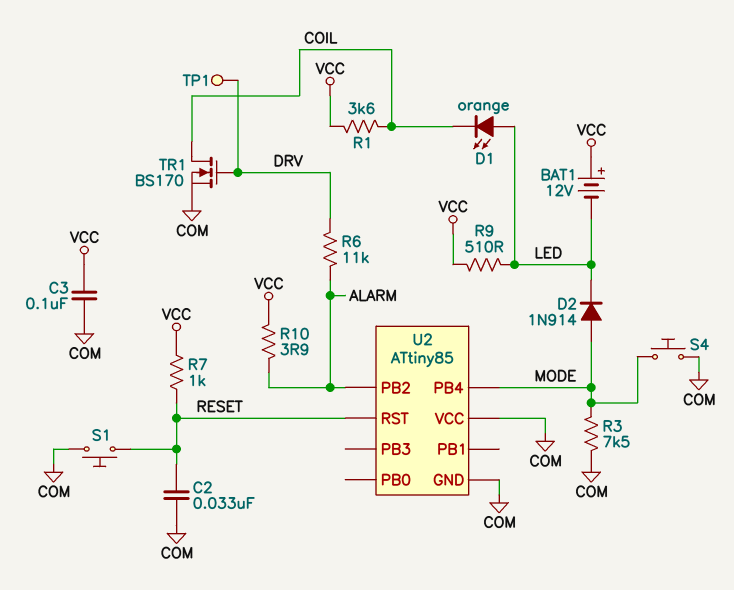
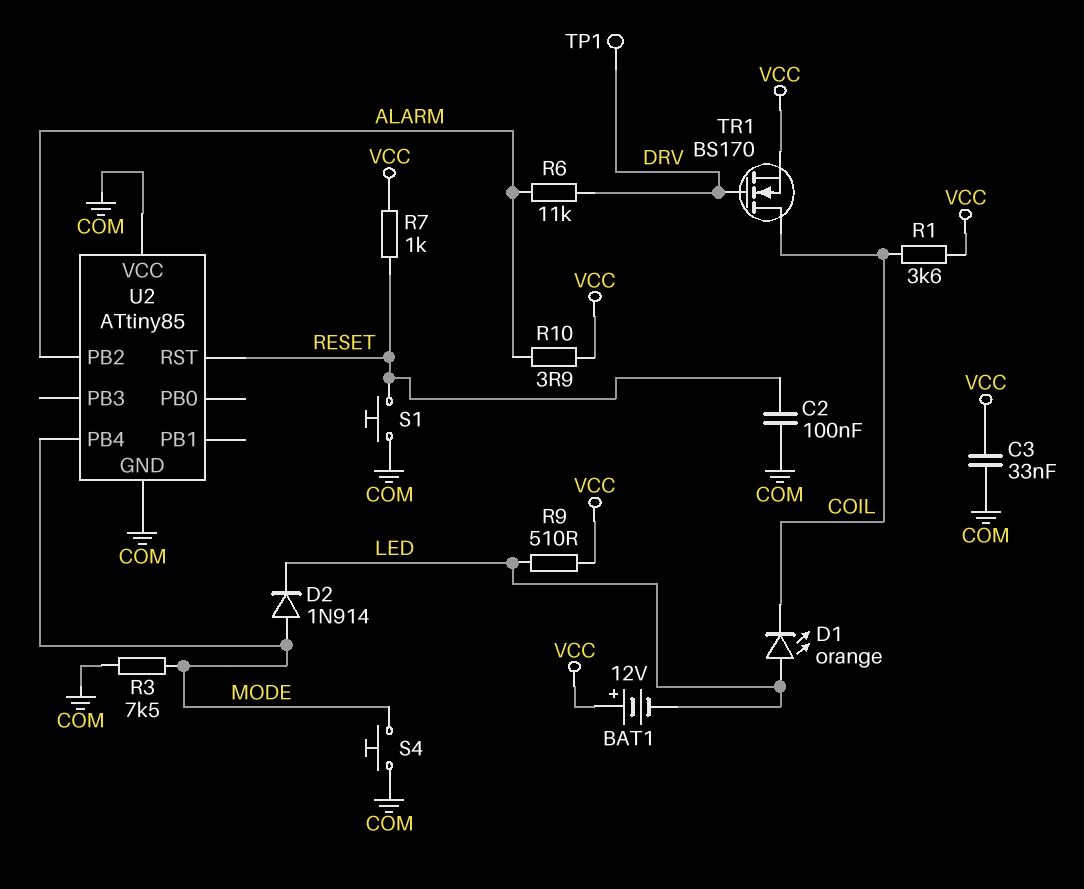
C2: 33nF (COM, RESET) -> 100nF (COM, RESET)
C3: 100nF (COM, VCC) -> 33nF (COM, VCC)
TR1: NMOS BS170 (G DRV, D COIL, S COM) -> NMOS BS170 (G DRV, D COIL, S VCC)

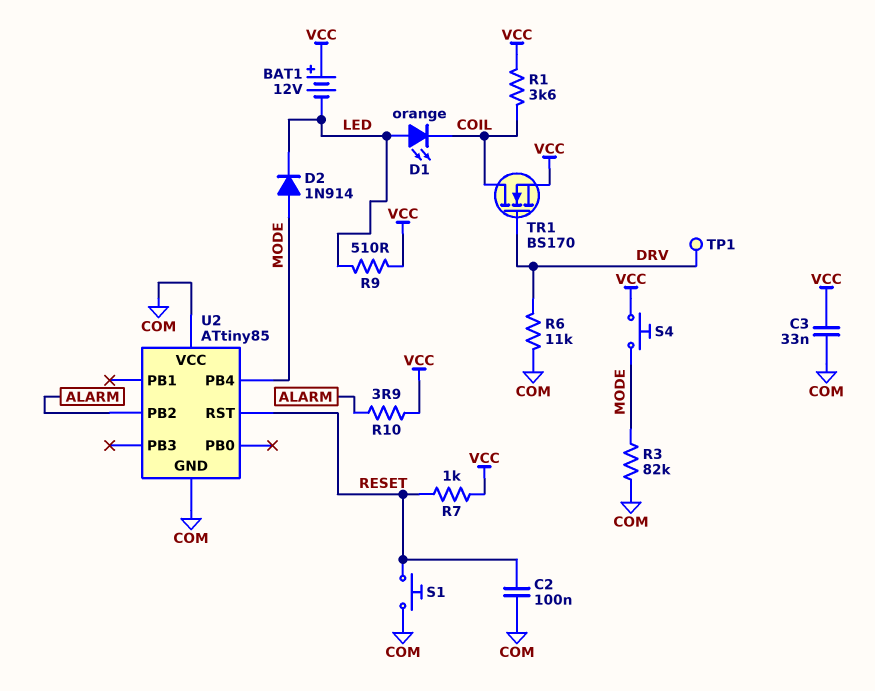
R3: 7.5k (COM, MODE) -> 82k (COM, MODE)
R6: 11k (ALARM, DRV) -> 11k (COM, DRV)
S4: button (COM, MODE) -> button (MODE, VCC)

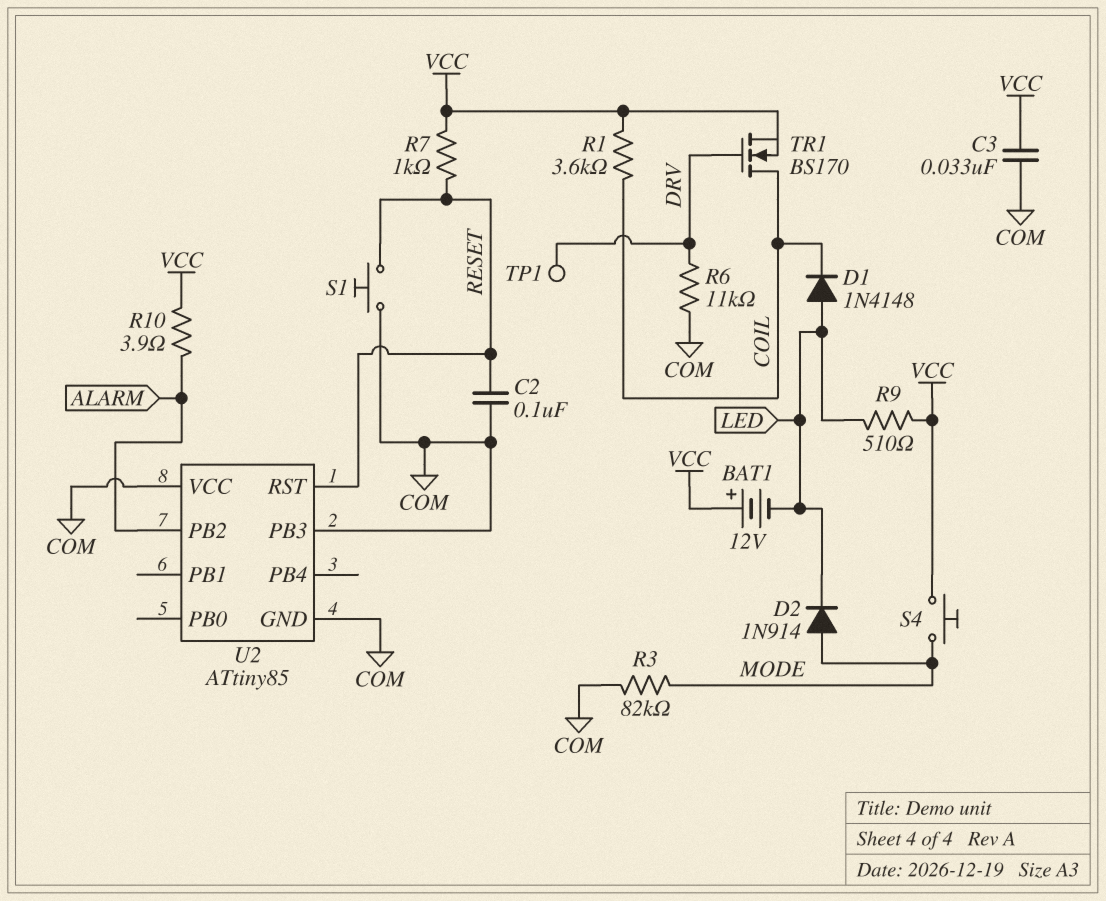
D1: LED orange (A LED, K COIL) -> diode 1N4148 (A LED, K COIL)
U2 pin PB3: none -> COM
U2 pin PB4: MODE -> none

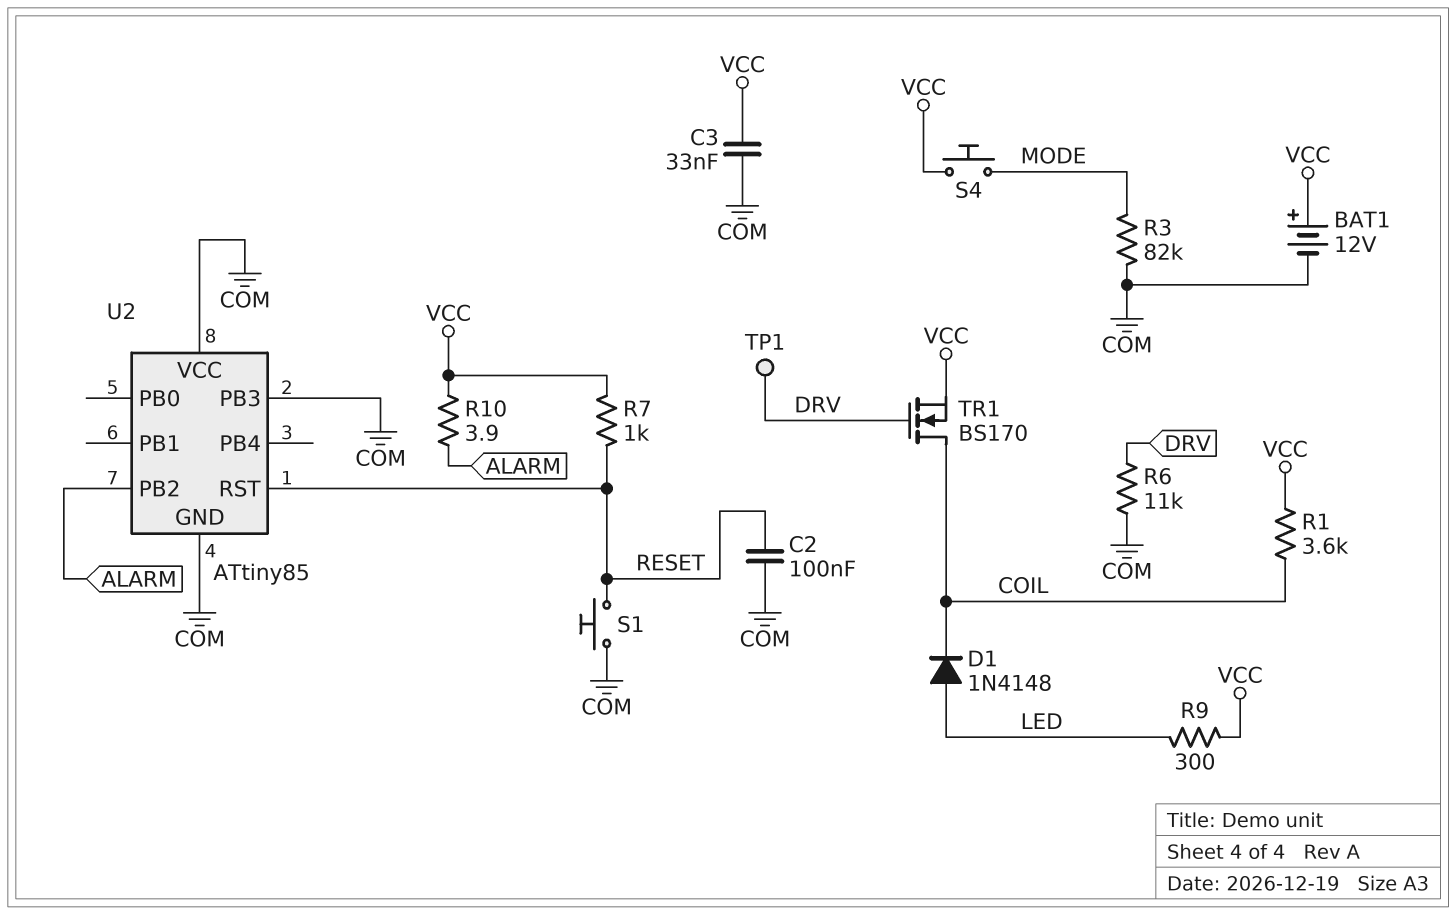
BAT1: 12V (plus VCC, minus LED) -> 12V (plus VCC, minus COM)
D2: diode 1N914 (A MODE, K LED) -> none
R9: 510 (LED, VCC) -> 300 (LED, VCC)

